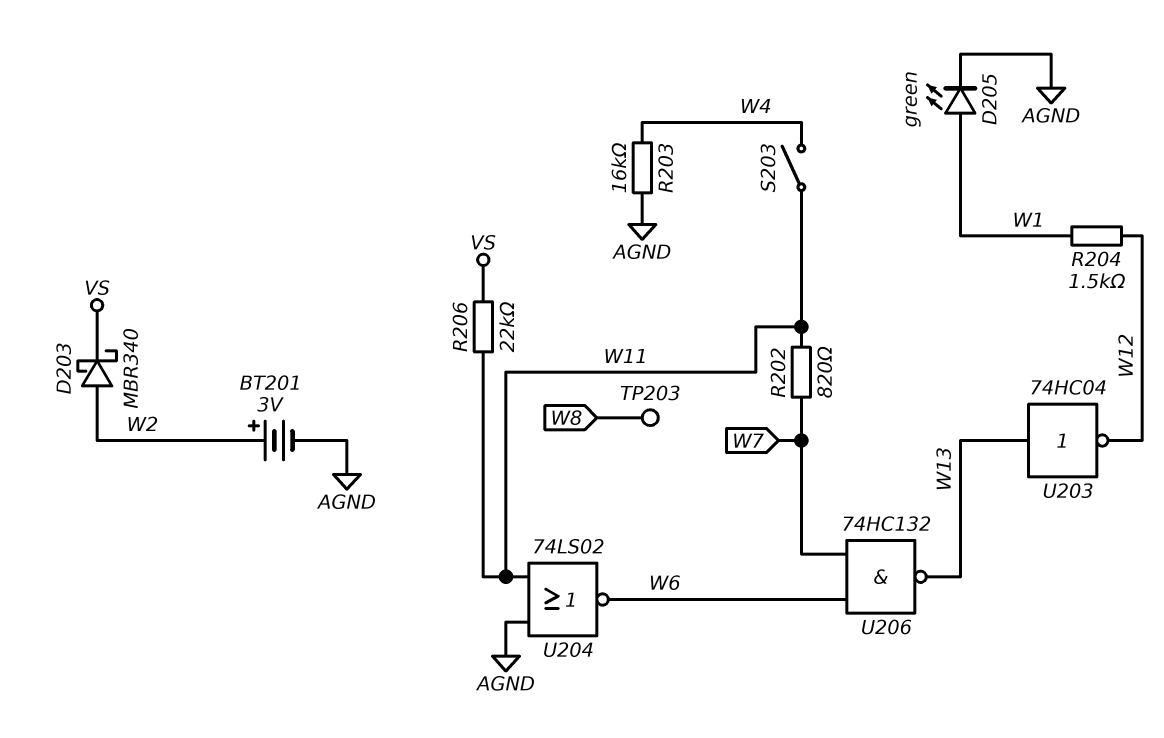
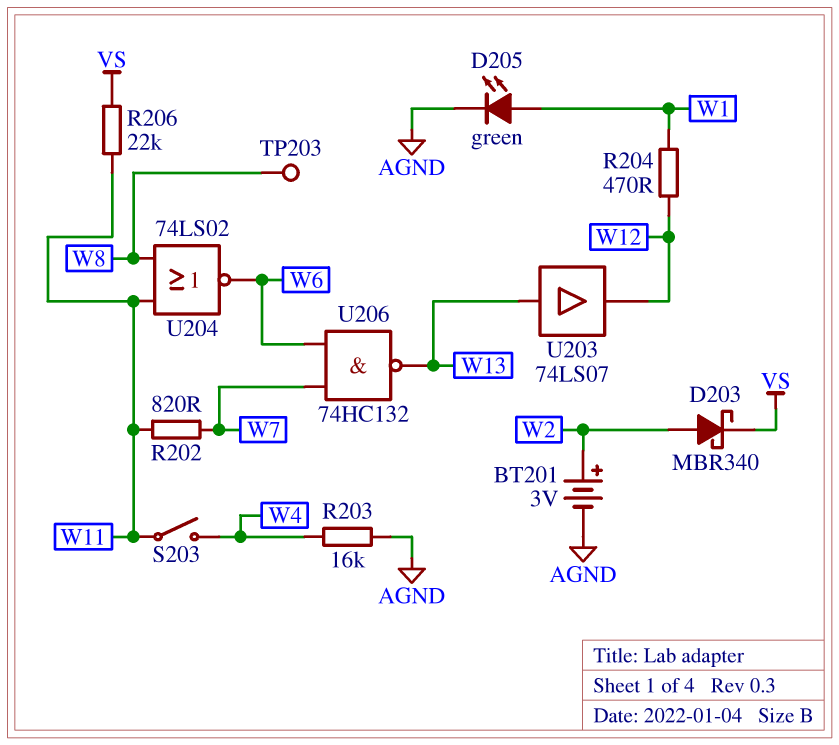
R204: 1.5k (W1, W12) -> 470 (W1, W12)
U203: NOT 74HC04 (in W13, out W12) -> buffer 74LS07 (in W13, out W12)
U204: NOR 74LS02 (in AGND, in W11, out W6) -> NOR 74LS02 (in W8, in W11, out W6)

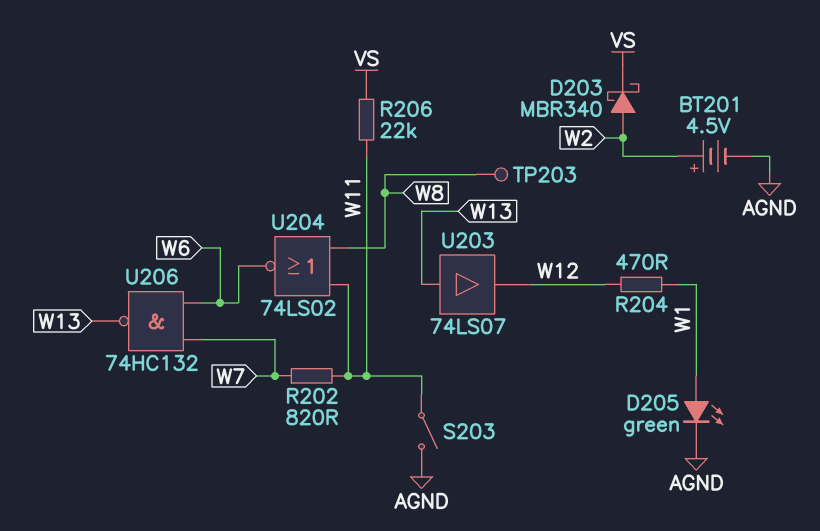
BT201: 3V (plus W2, minus AGND) -> 4.5V (plus W2, minus AGND)
R203: 16k (AGND, W4) -> none
S203: switch (W4, W11) -> switch (AGND, W11)

